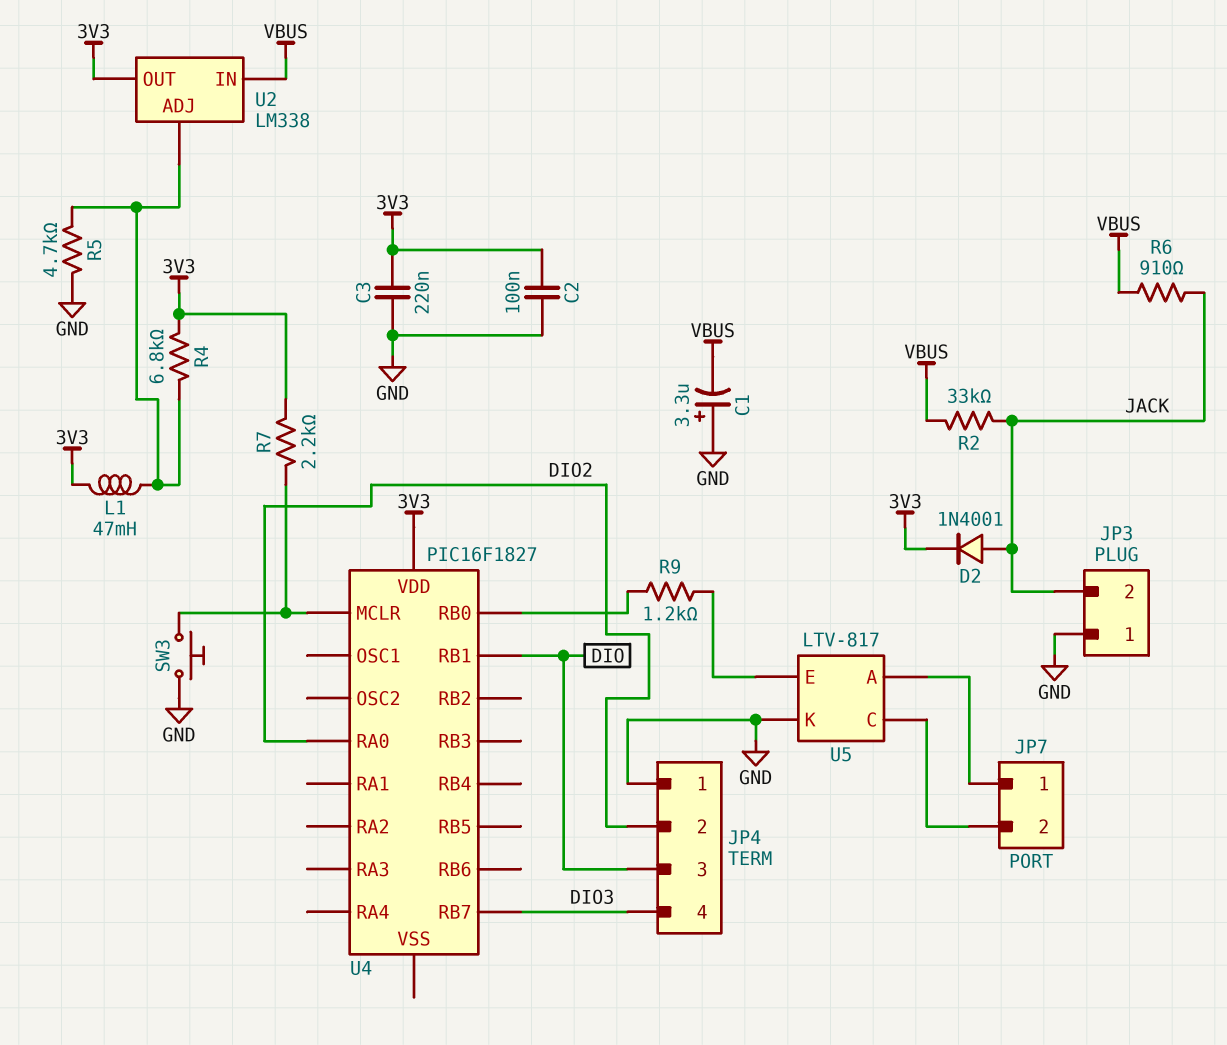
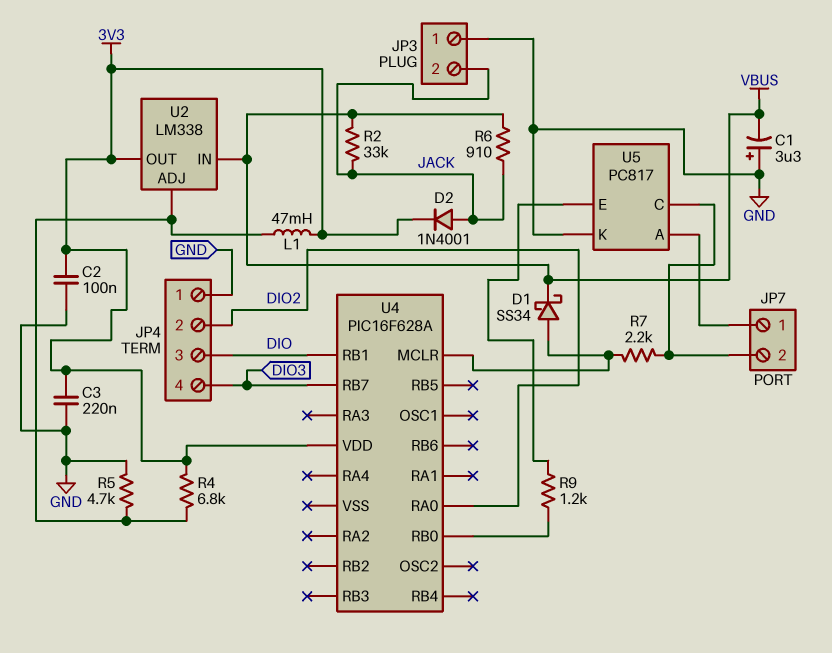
D1: none -> schottky SS34 (A U4/MCLR, K VBUS)
R7: 2.2k (3V3, U4/MCLR) -> 2.2k (JP7/2, U4/MCLR)
SW3: button (GND, U4/MCLR) -> none
U4: PIC16F1827 -> PIC16F628A
U5: LTV-817 -> PC817

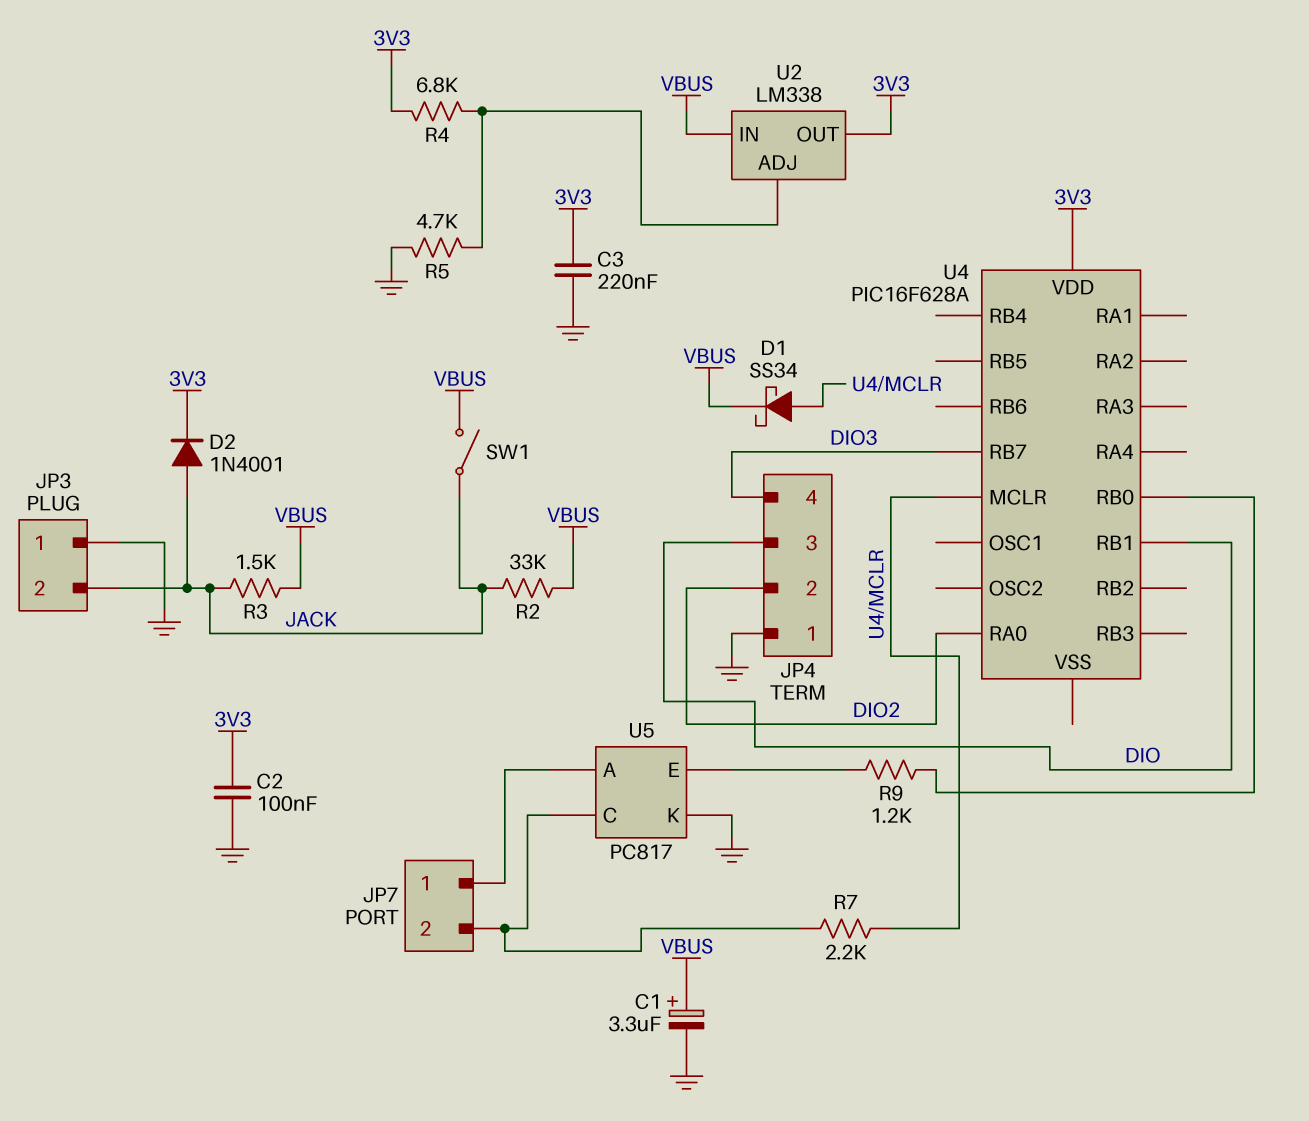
C1: 3.3uF (plus GND, minus VBUS) -> 3.3uF (plus VBUS, minus GND)
L1: 47mH (3V3, U2/ADJ) -> none
R3: none -> 1.5k (JACK, VBUS)
R6: 910 (JACK, VBUS) -> none
SW1: none -> switch (JACK, VBUS)

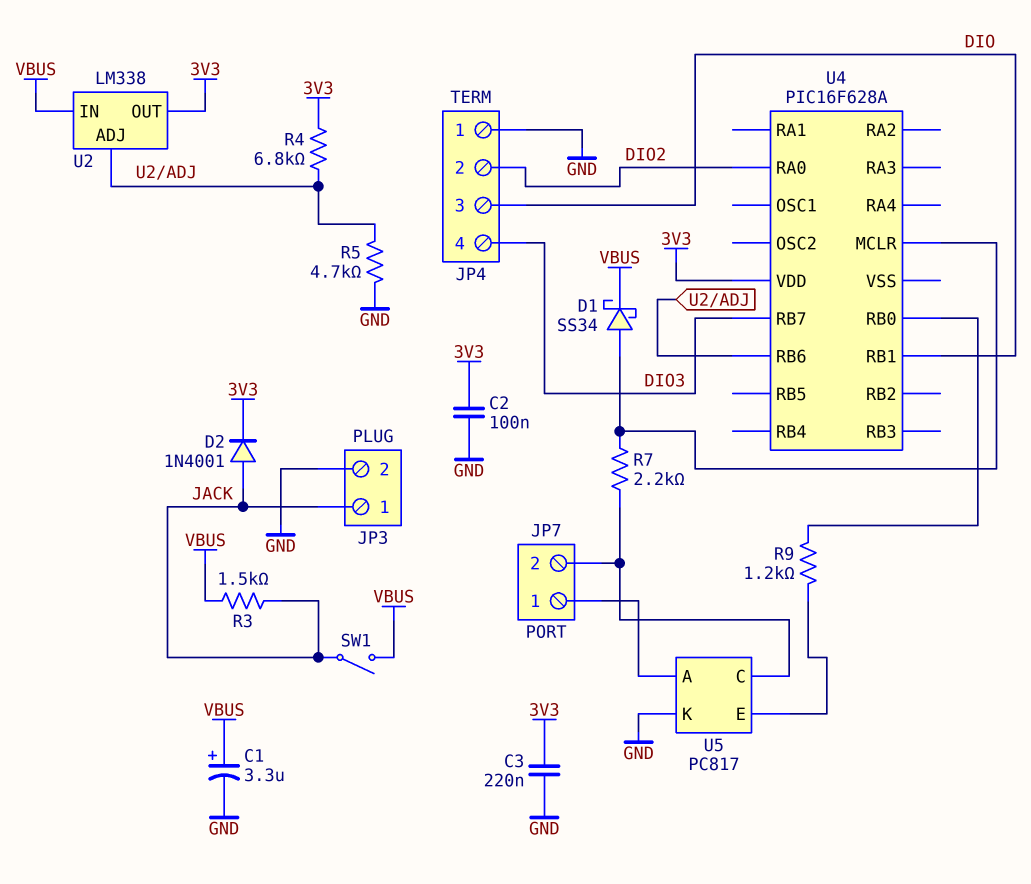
JP3 pin 1: GND -> JACK
JP3 pin 2: JACK -> GND
R2: 33k (JACK, VBUS) -> none
U4 pin RB6: none -> U2/ADJ

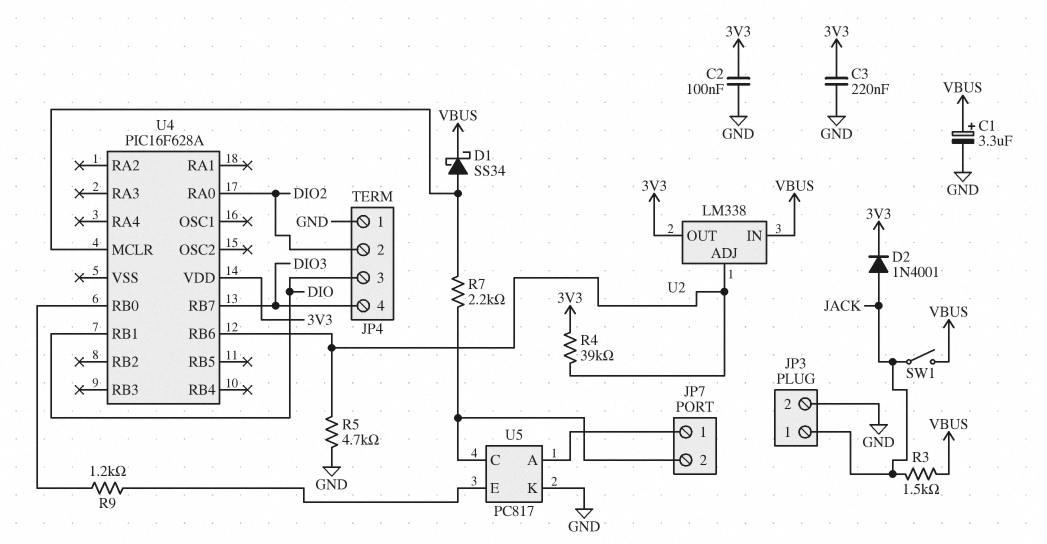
R4: 6.8k (3V3, U2/ADJ) -> 39k (3V3, U2/ADJ)

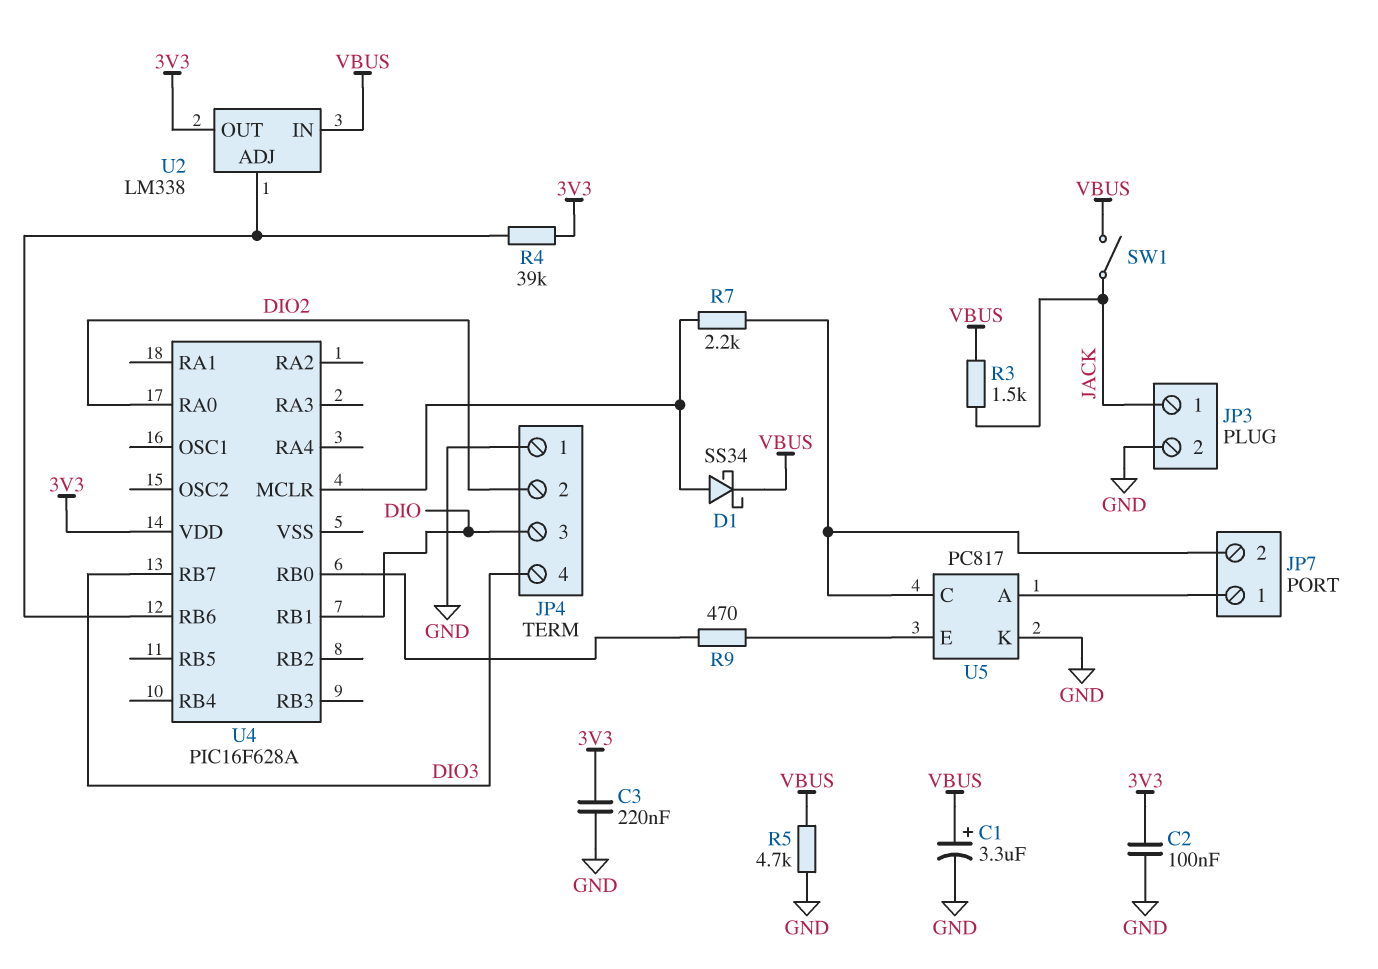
D2: diode 1N4001 (A JACK, K 3V3) -> none
R5: 4.7k (GND, U2/ADJ) -> 4.7k (GND, VBUS)
R9: 1.2k (U4/RB0, U5/E) -> 470 (U4/RB0, U5/E)

